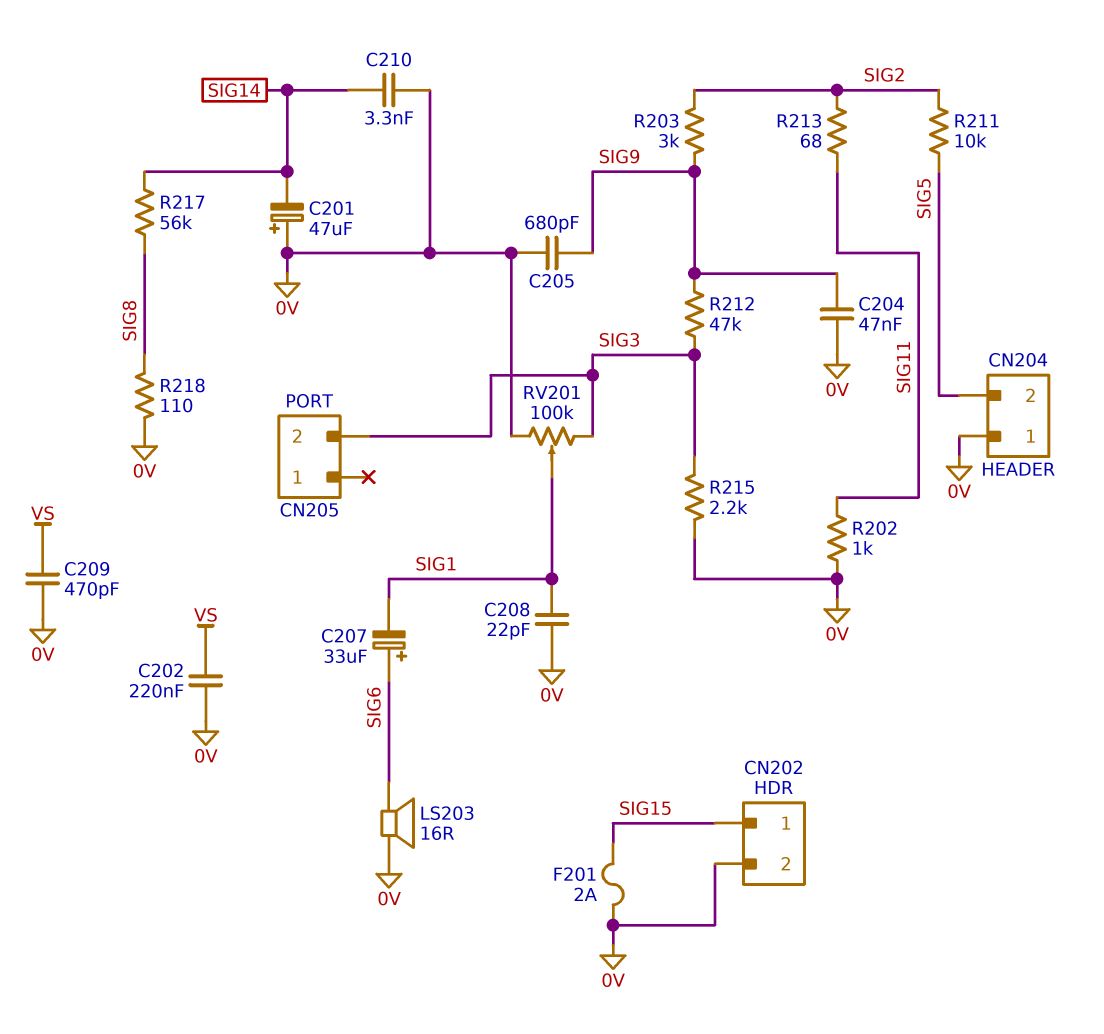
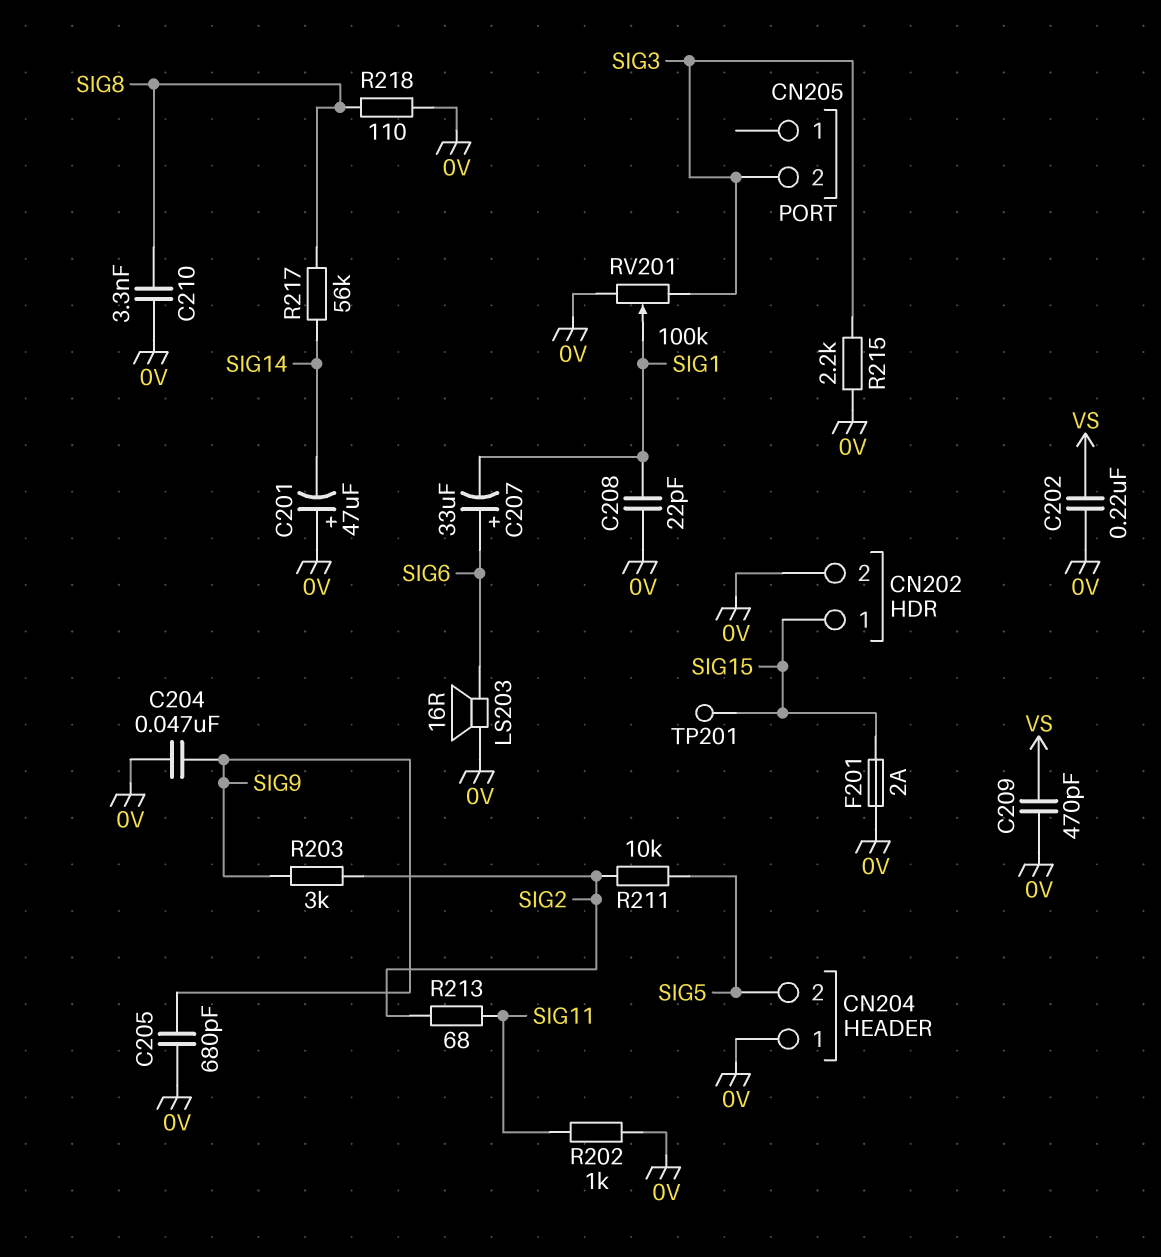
C210: 3.3nF (0V, SIG14) -> 3.3nF (0V, SIG8)
R212: 47k (SIG3, SIG9) -> none
TP201: none -> test point (SIG15)

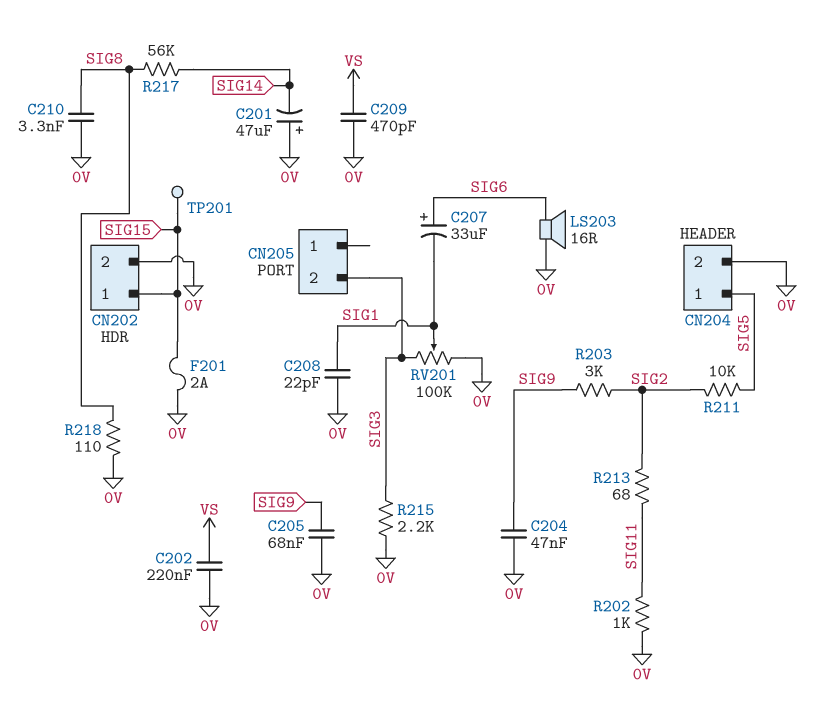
C205: 680pF (0V, SIG9) -> 68nF (0V, SIG9)
CN204 pin 1: 0V -> SIG5
CN204 pin 2: SIG5 -> 0V

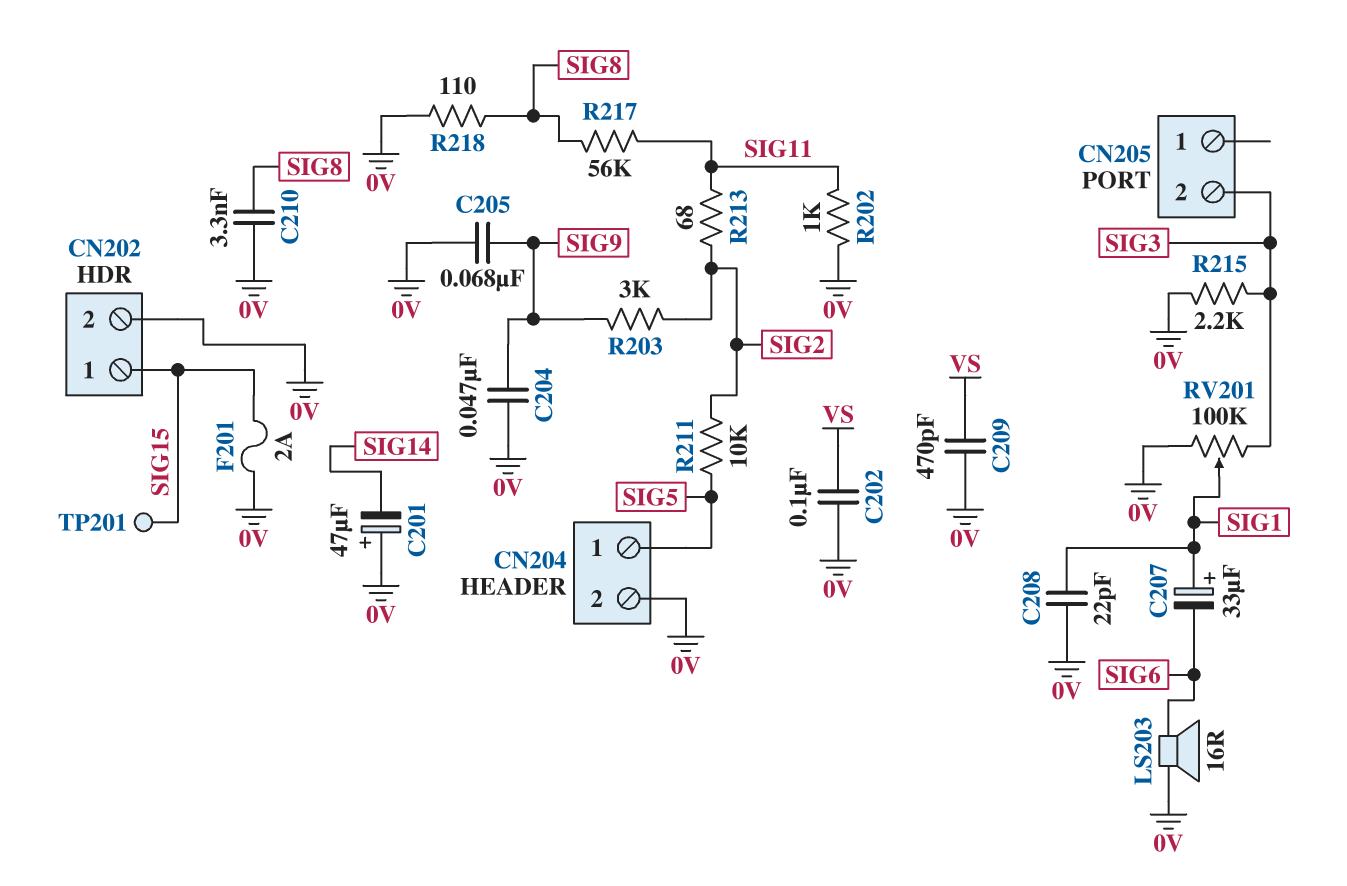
C202: 220nF (0V, VS) -> 100nF (0V, VS)
C207: 33uF (plus SIG6, minus SIG1) -> 33uF (plus SIG1, minus SIG6)
R217: 56k (SIG8, SIG14) -> 56k (SIG8, SIG11)

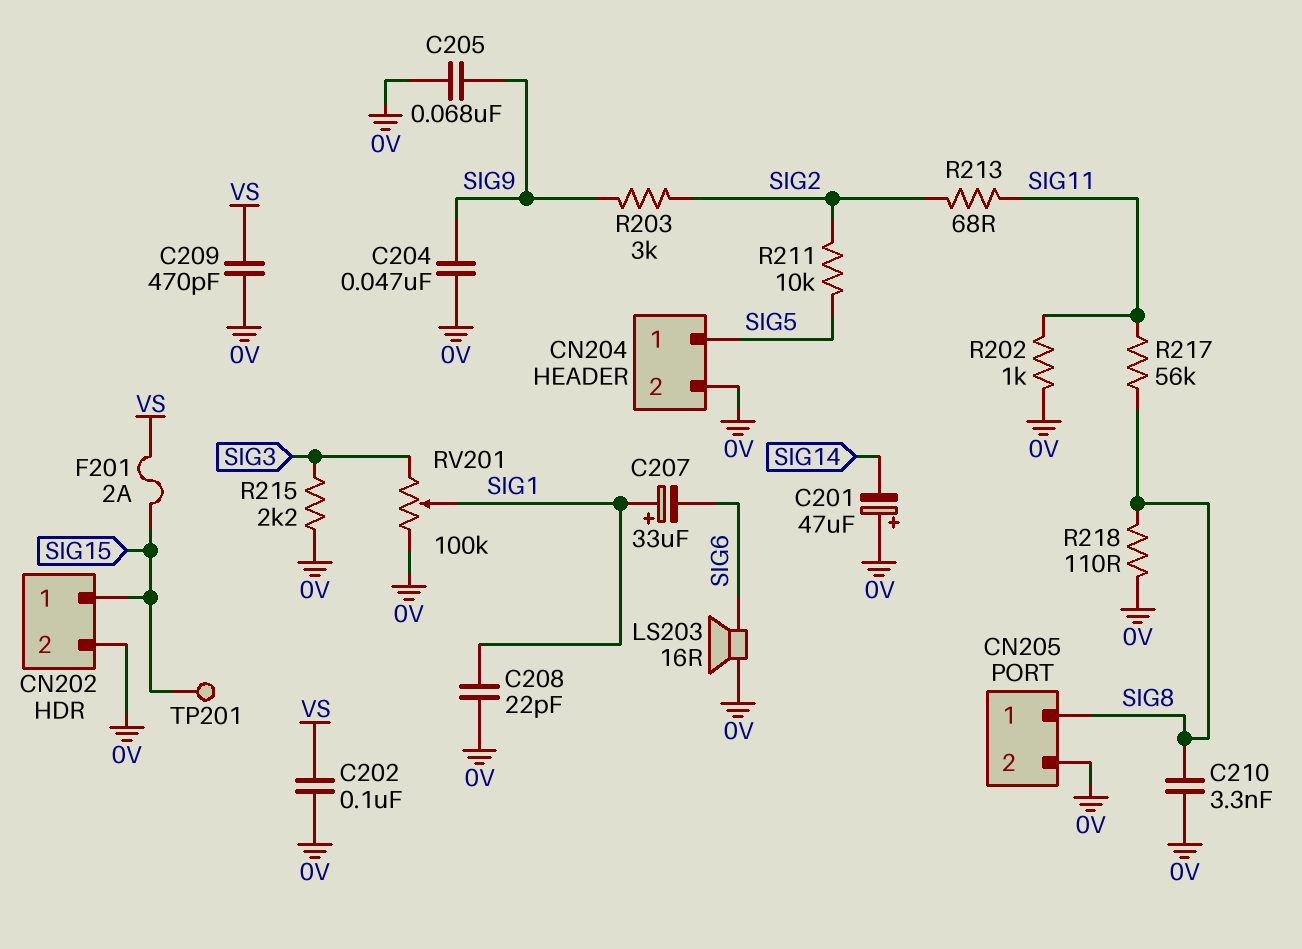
CN205 pin 1: none -> SIG8
CN205 pin 2: SIG3 -> 0V
F201: 2A (0V, SIG15) -> 2A (SIG15, VS)

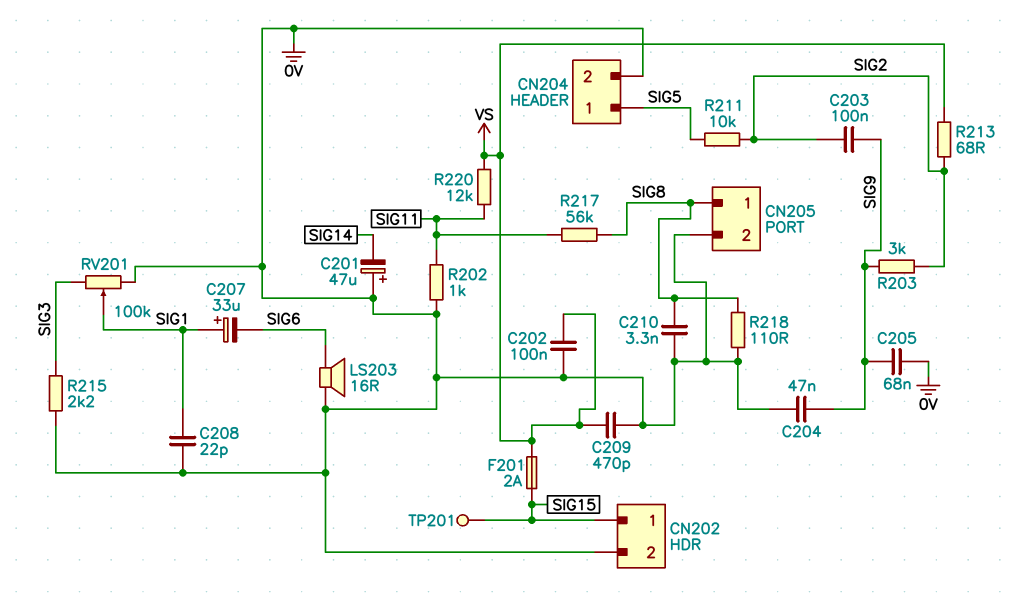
C203: none -> 100nF (SIG2, SIG9)
R213: 68 (SIG2, SIG11) -> 68 (SIG2, VS)
R220: none -> 12k (SIG11, VS)

